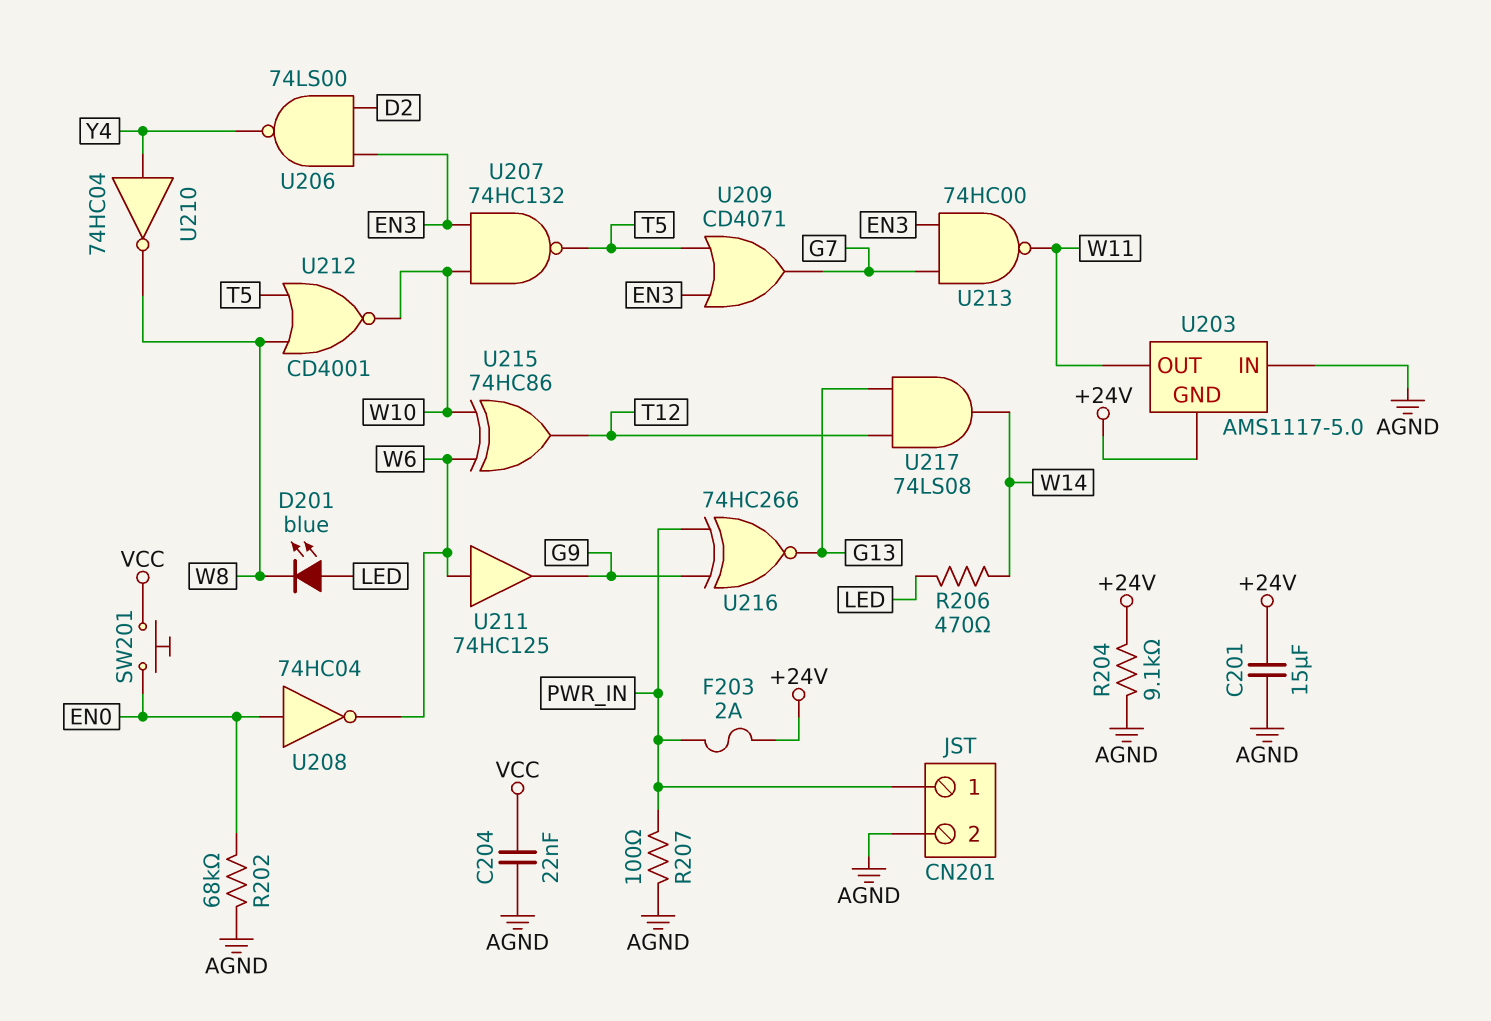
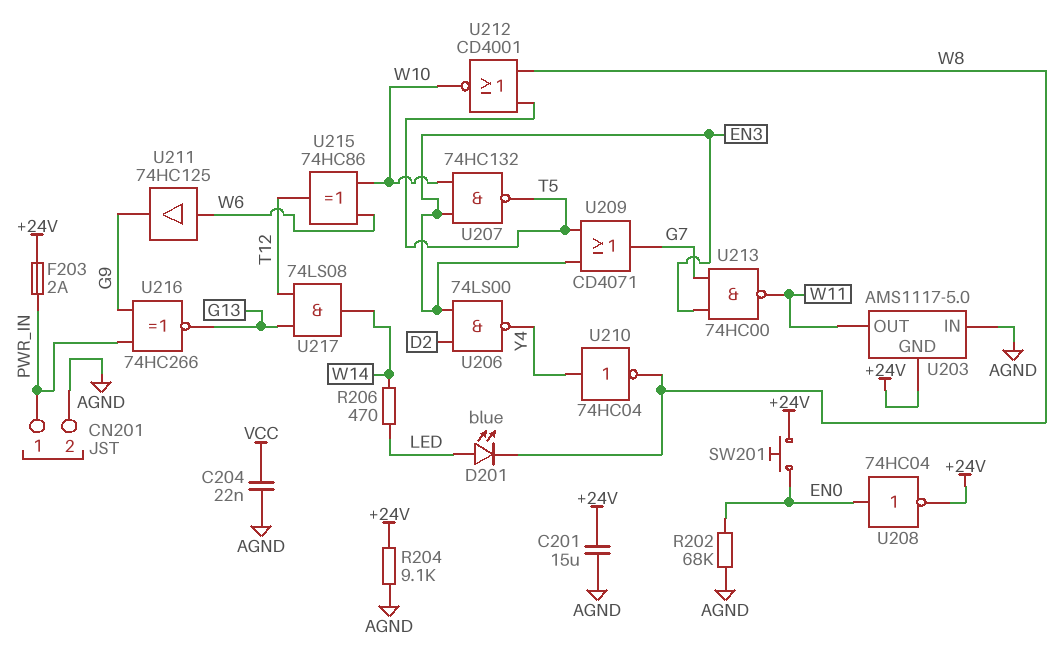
R207: 100 (AGND, PWR_IN) -> none
SW201: button (EN0, VCC) -> button (+24V, EN0)
U208: NOT 74HC04 (in EN0, out W6) -> NOT 74HC04 (in EN0, out +24V)

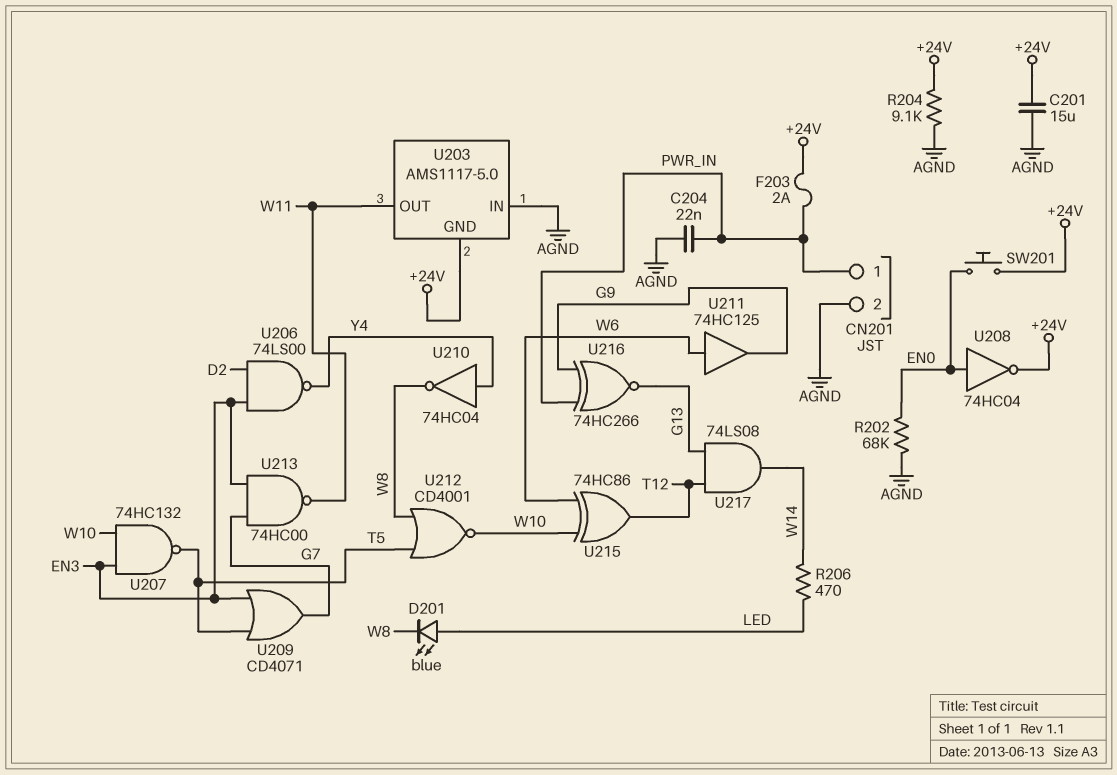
C204: 22nF (AGND, VCC) -> 22nF (AGND, PWR_IN)

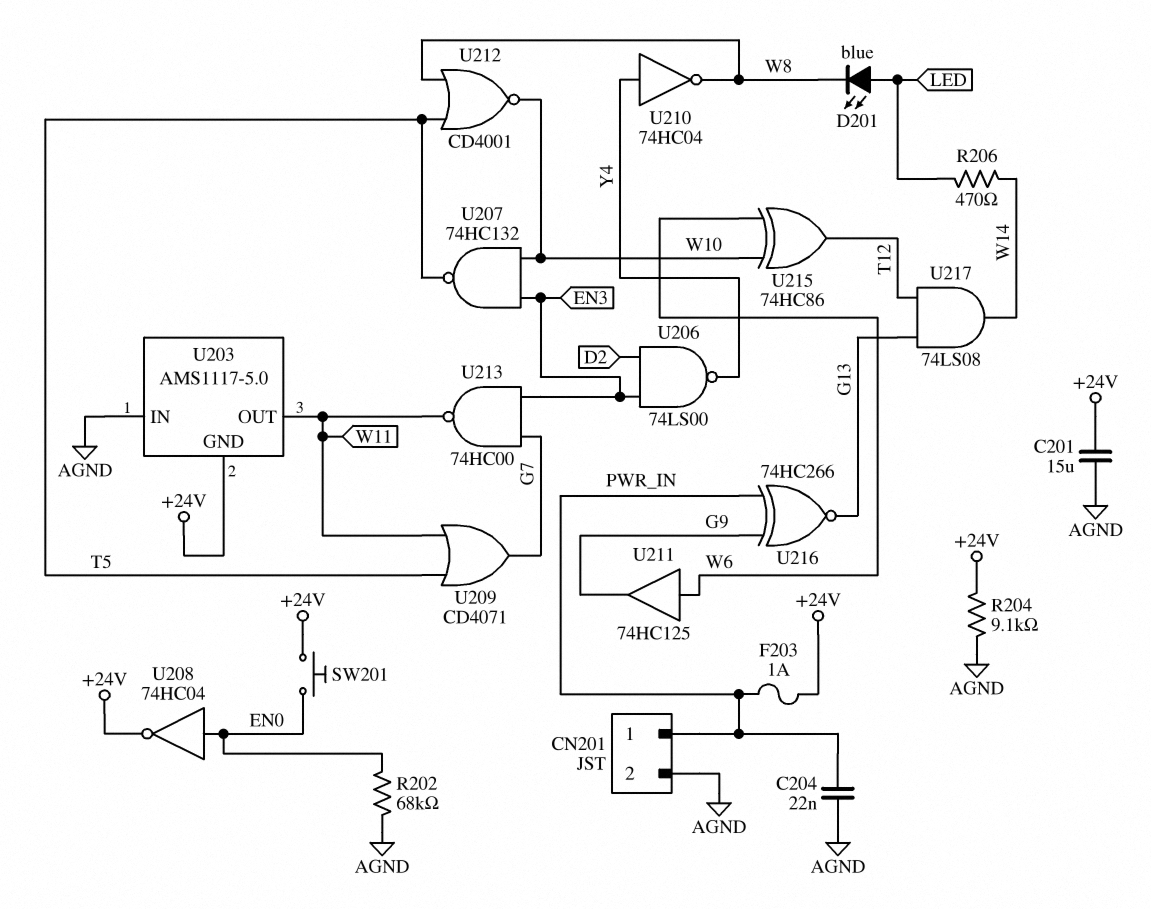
F203: 2A (+24V, PWR_IN) -> 1A (+24V, PWR_IN)
U209: OR CD4071 (in EN3, in T5, out G7) -> OR CD4071 (in T5, in W11, out G7)

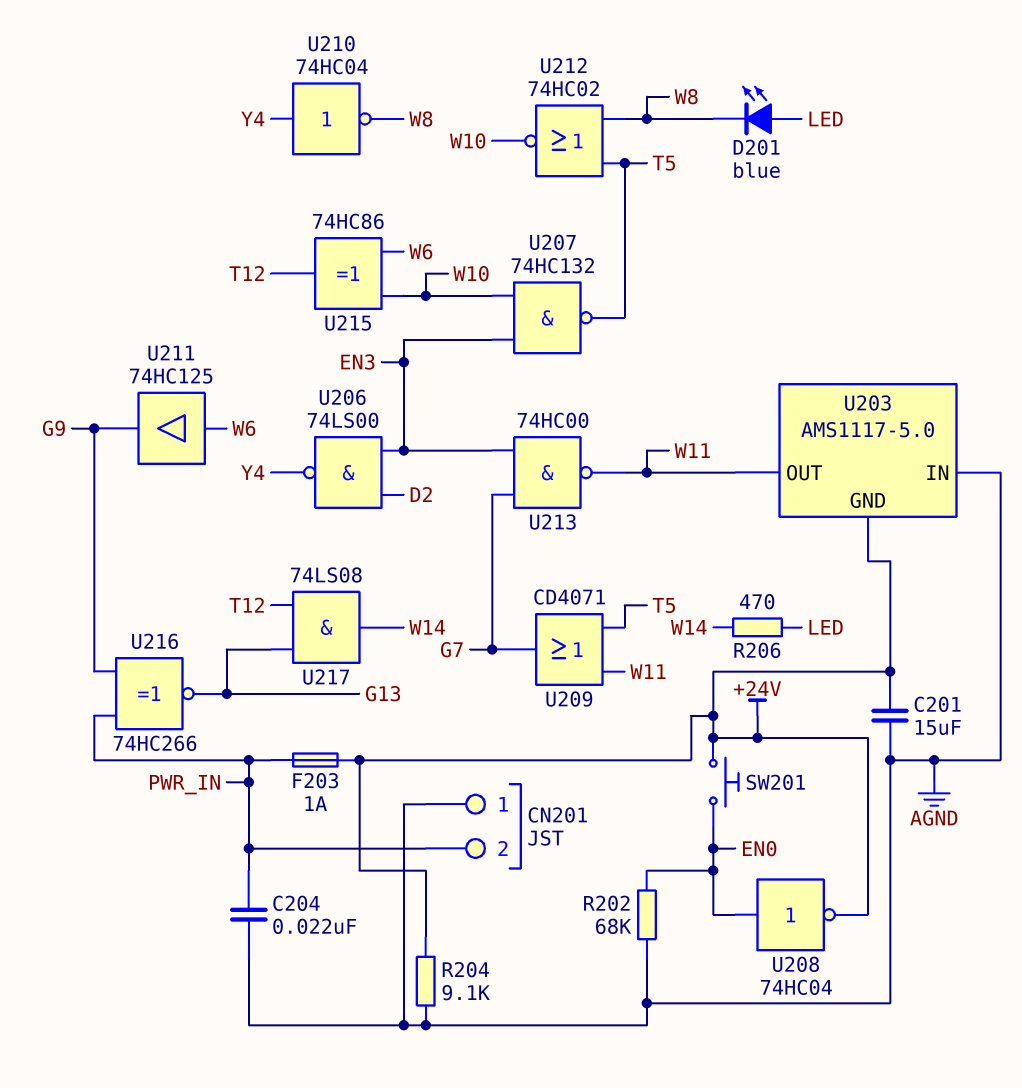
CN201 pin 1: PWR_IN -> AGND
CN201 pin 2: AGND -> PWR_IN
U212: NOR CD4001 (in T5, in W8, out W10) -> NOR 74HC02 (in T5, in W8, out W10)

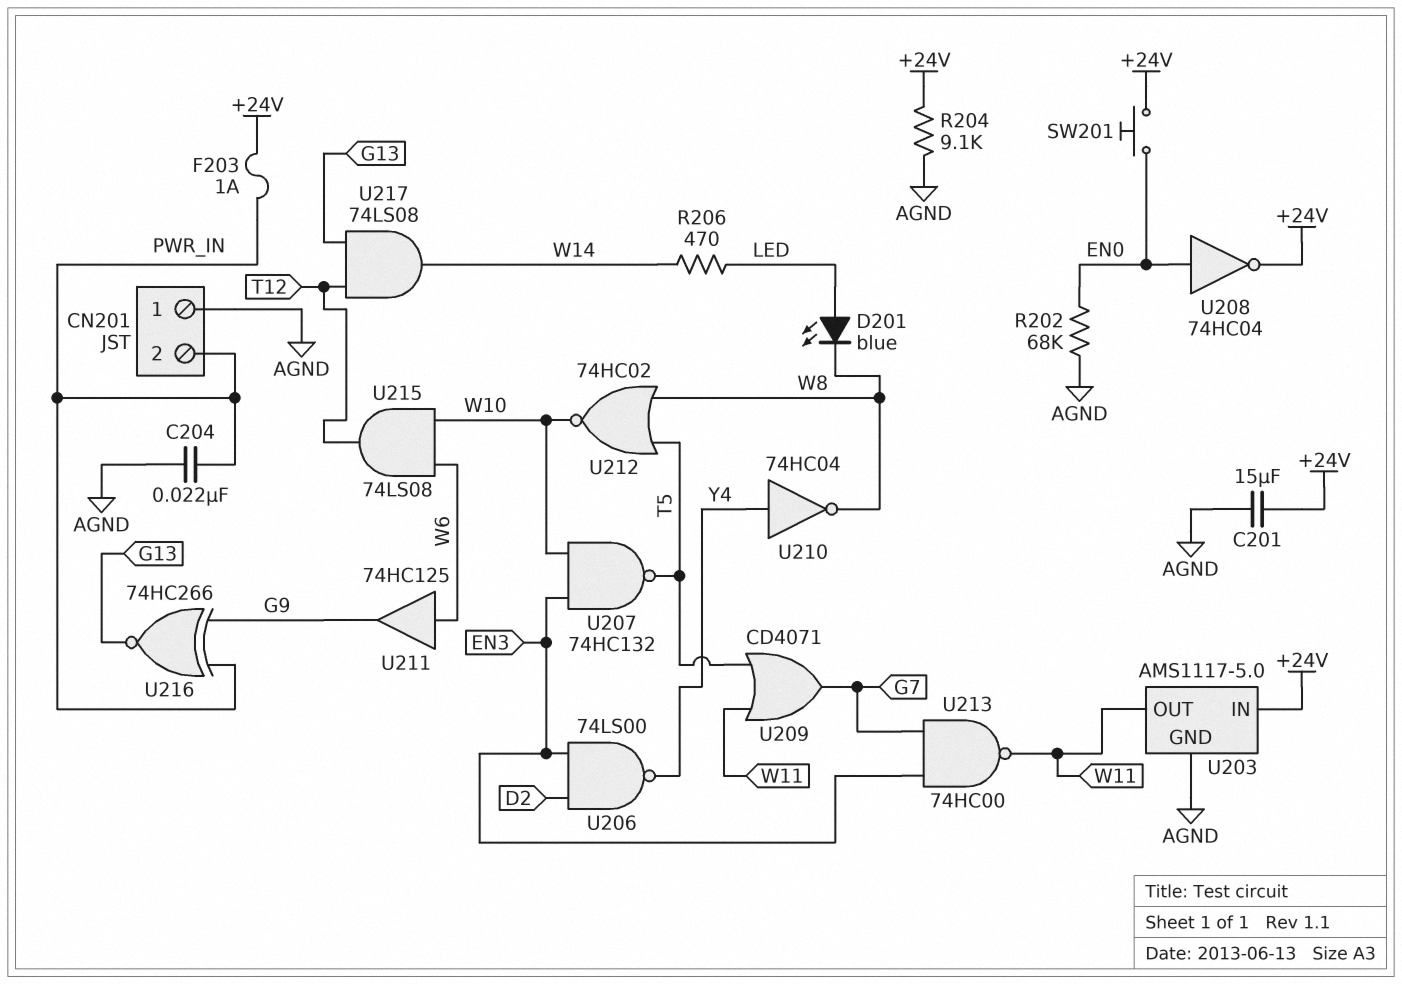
U203 pin GND: +24V -> AGND
U203 pin IN: AGND -> +24V
U215: XOR 74HC86 (in W6, in W10, out T12) -> AND 74LS08 (in W6, in W10, out T12)

